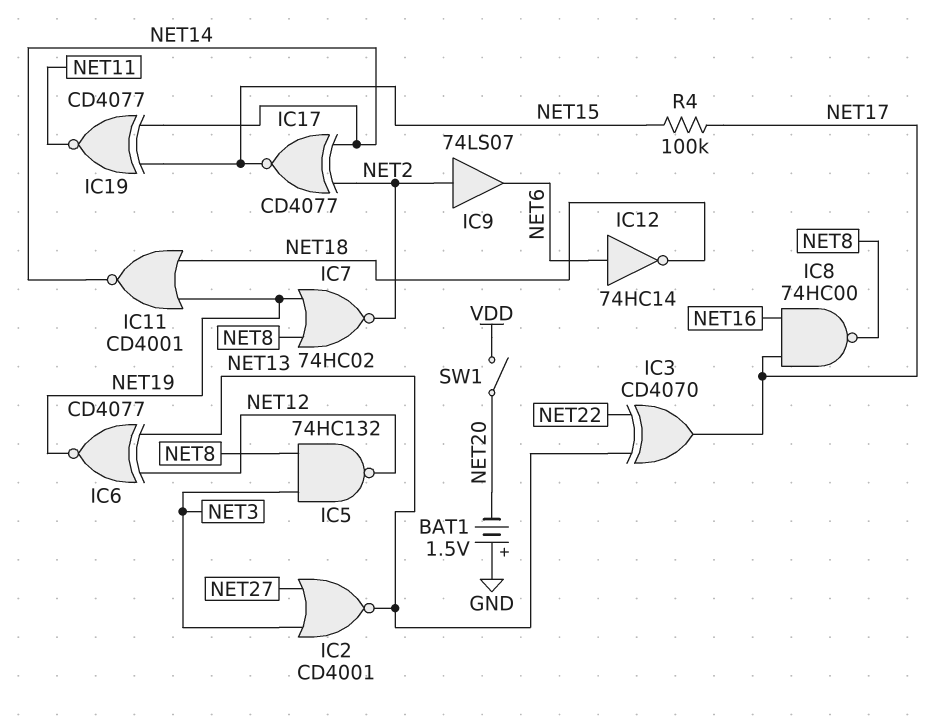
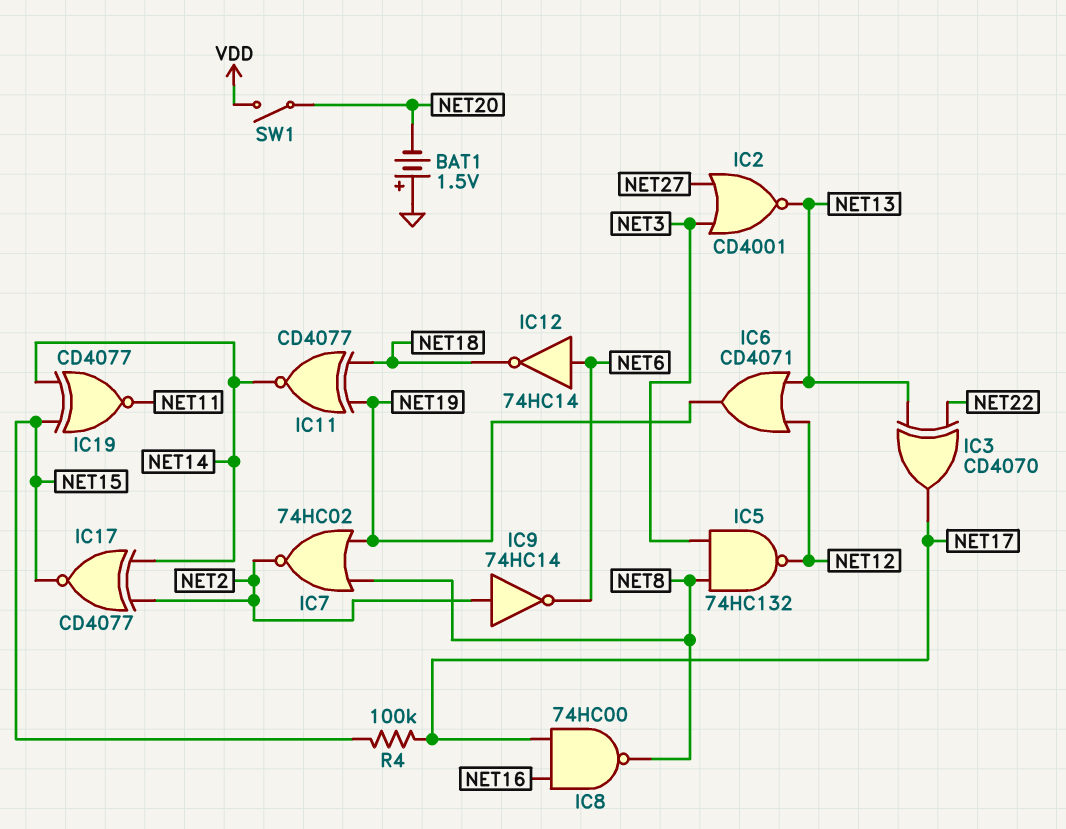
IC6: XNOR CD4077 (in NET12, in NET13, out NET19) -> OR CD4071 (in NET12, in NET13, out NET19)
IC9: buffer 74LS07 (in NET2, out NET6) -> NOT 74HC14 (in NET2, out NET6)
IC11: NOR CD4001 (in NET18, in NET19, out NET14) -> XNOR CD4077 (in NET18, in NET19, out NET14)

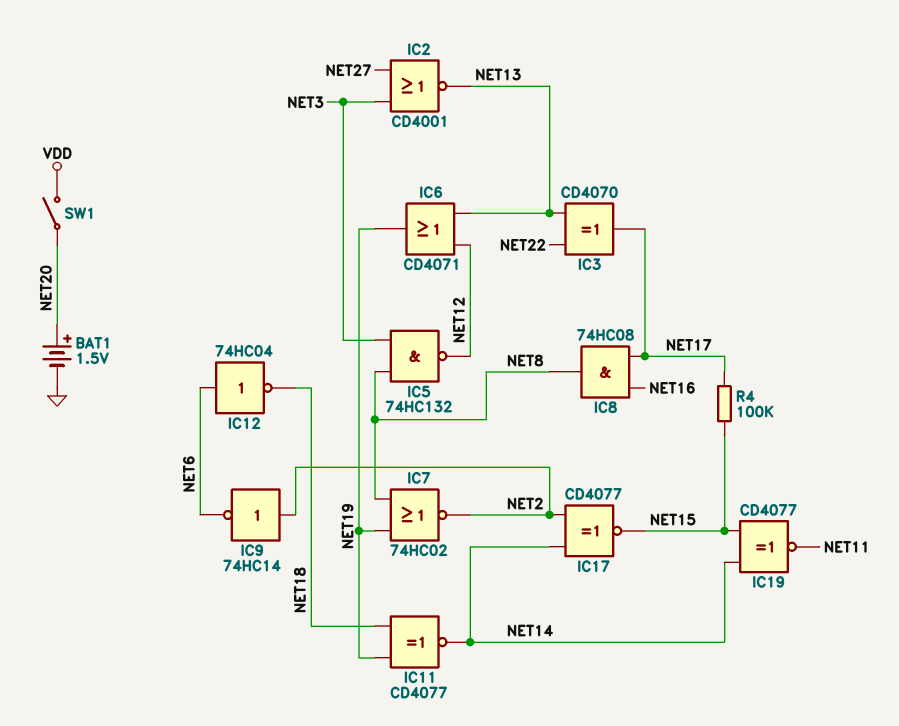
BAT1: 1.5V (plus GND, minus NET20) -> 1.5V (plus NET20, minus GND)
IC8: NAND 74HC00 (in NET16, in NET17, out NET8) -> AND 74HC08 (in NET16, in NET17, out NET8)
IC12: NOT 74HC14 (in NET6, out NET18) -> NOT 74HC04 (in NET6, out NET18)

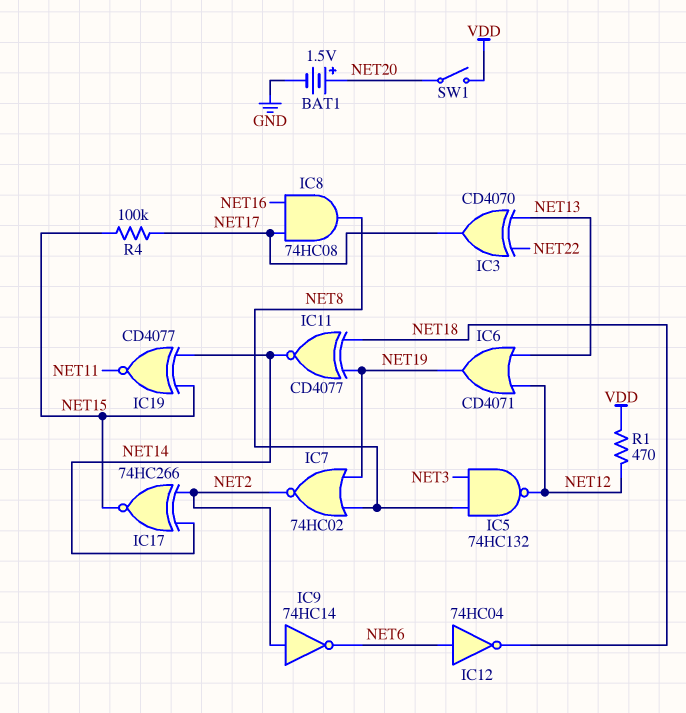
IC2: NOR CD4001 (in NET3, in NET27, out NET13) -> none
IC17: XNOR CD4077 (in NET2, in NET14, out NET15) -> XNOR 74HC266 (in NET2, in NET14, out NET15)
R1: none -> 470 (NET12, VDD)

